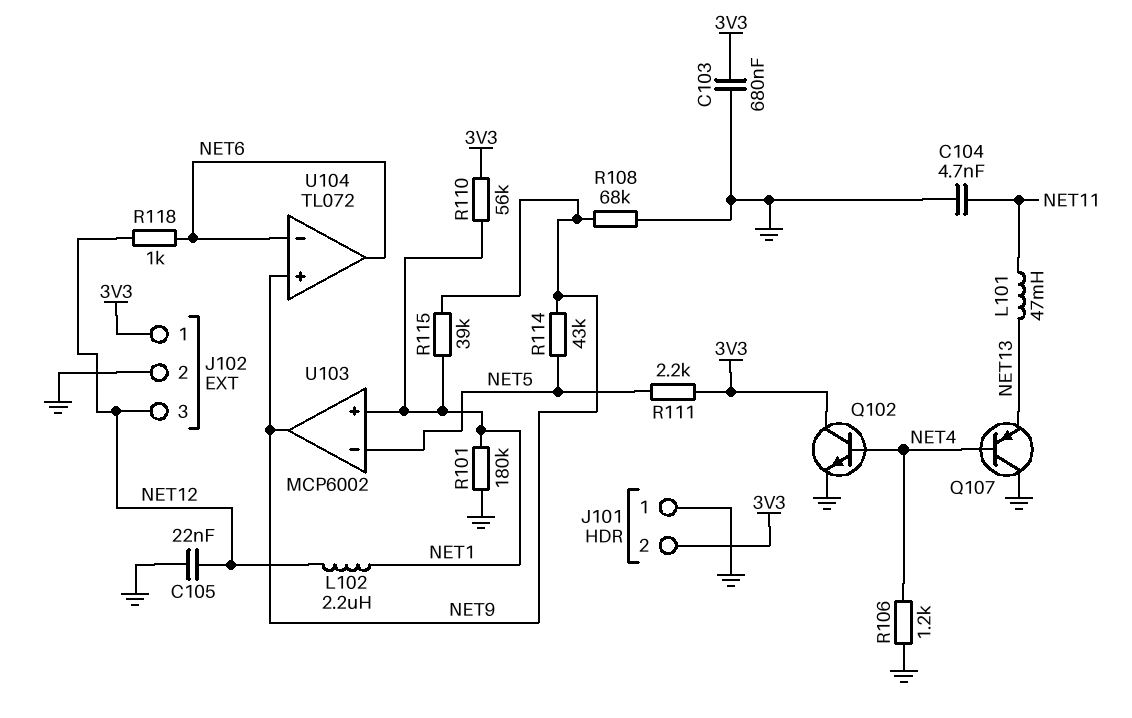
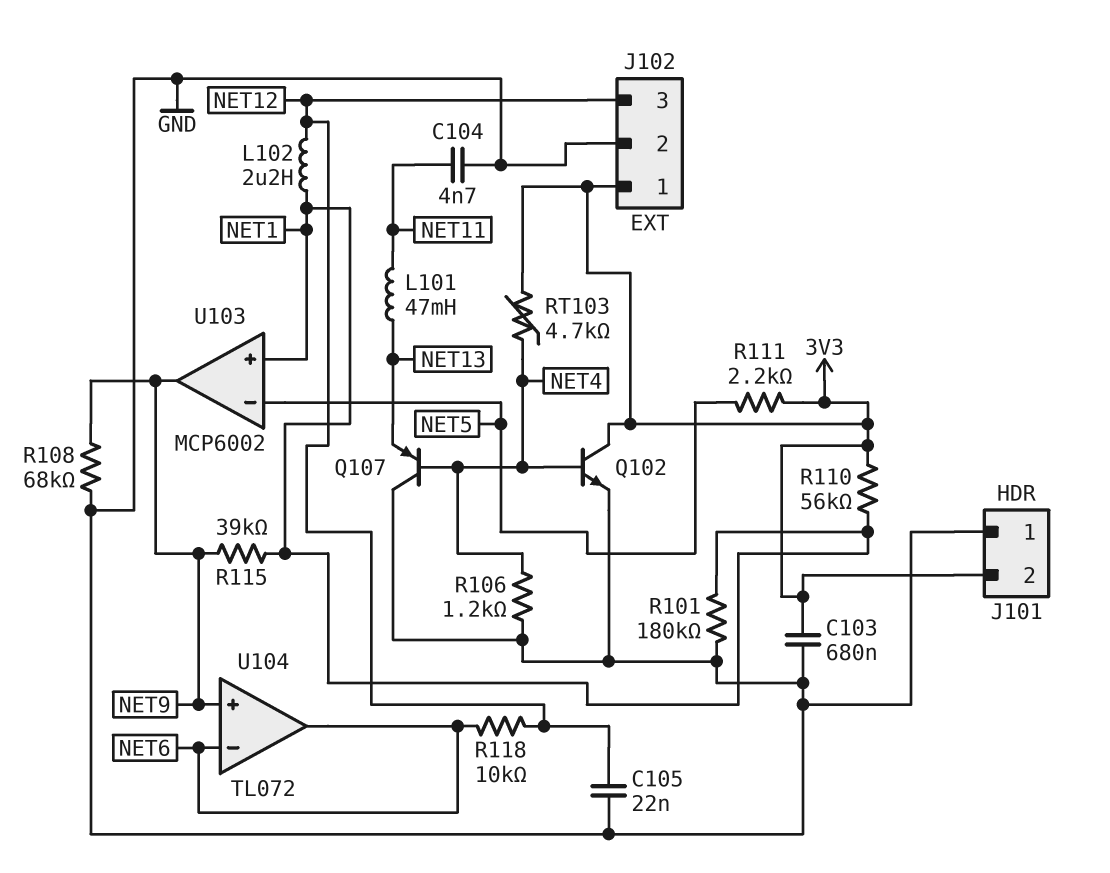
R114: 43k (NET5, NET9) -> none
R118: 1k (NET6, NET12) -> 10k (NET6, NET12)
RT103: none -> 4.7k (3V3, NET4)

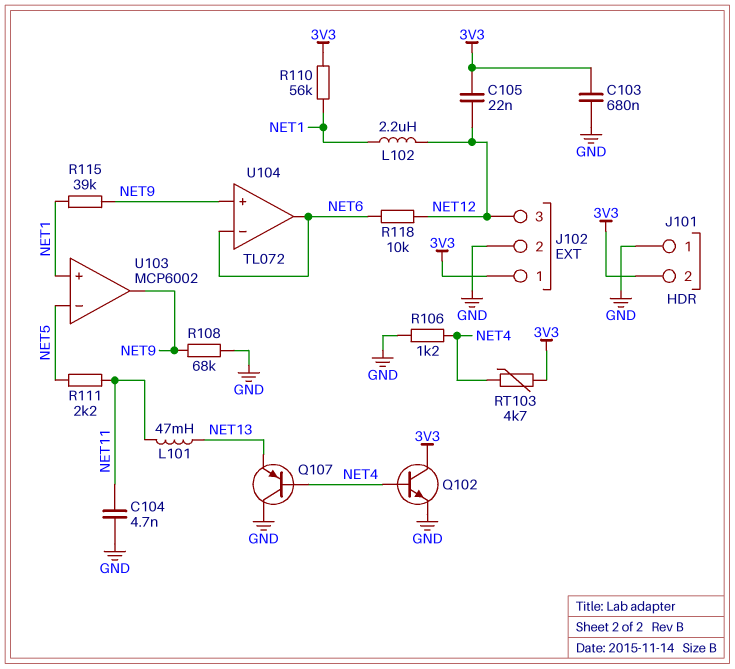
C105: 22nF (GND, NET12) -> 22nF (3V3, NET12)
R101: 180k (GND, NET1) -> none
R111: 2.2k (3V3, NET5) -> 2.2k (NET5, NET11)

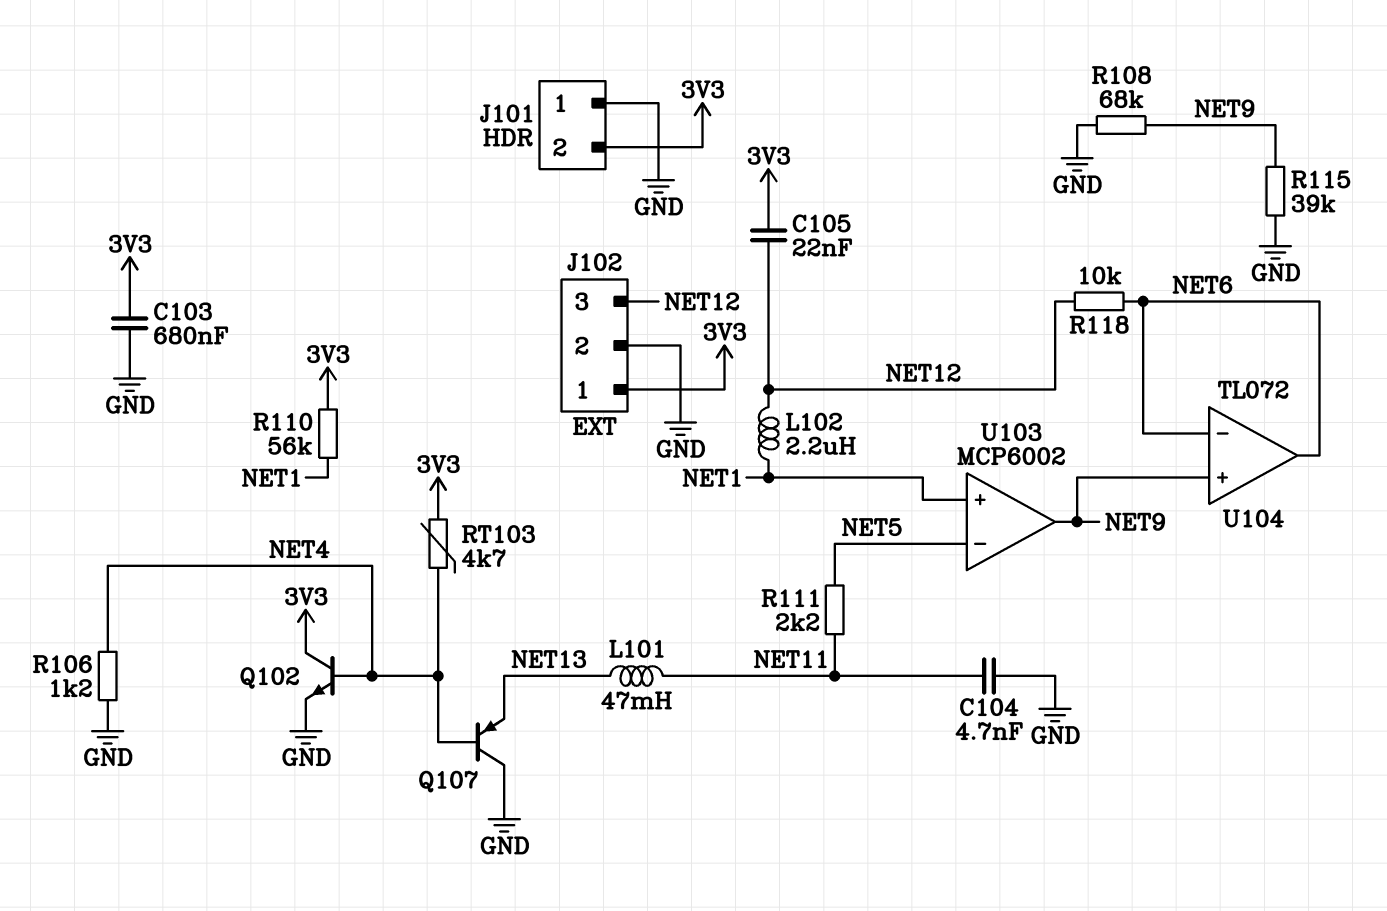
R115: 39k (NET1, NET9) -> 39k (GND, NET9)

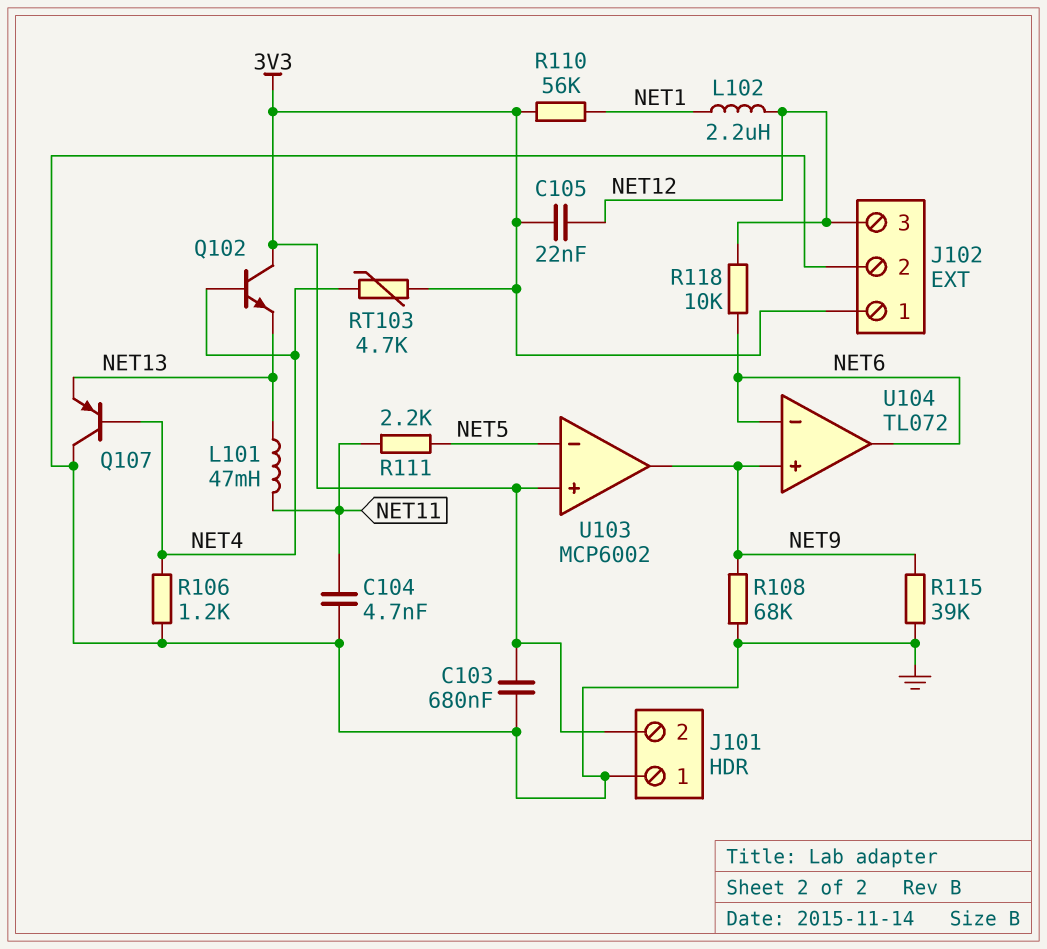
Q102: NPN (B NET4, C 3V3, E GND) -> NPN (B NET4, C 3V3, E NET13)
U103 pin in+: NET1 -> 3V3

